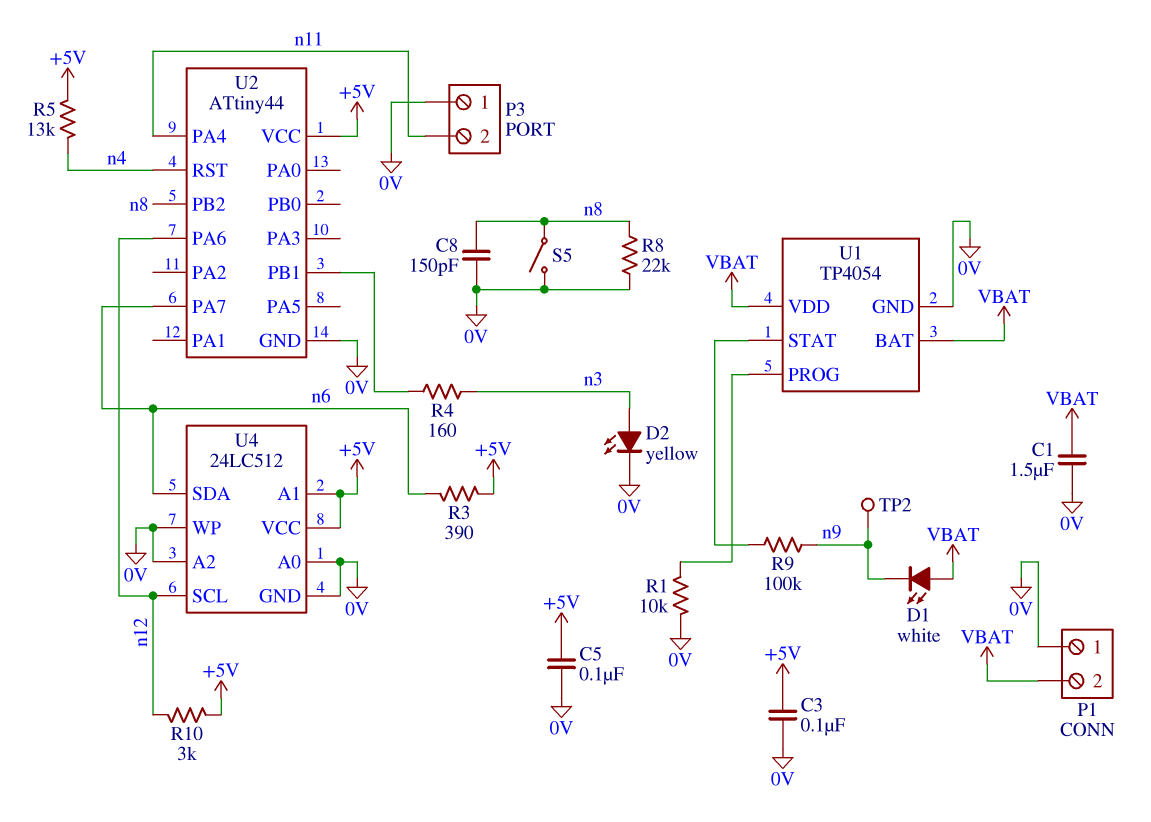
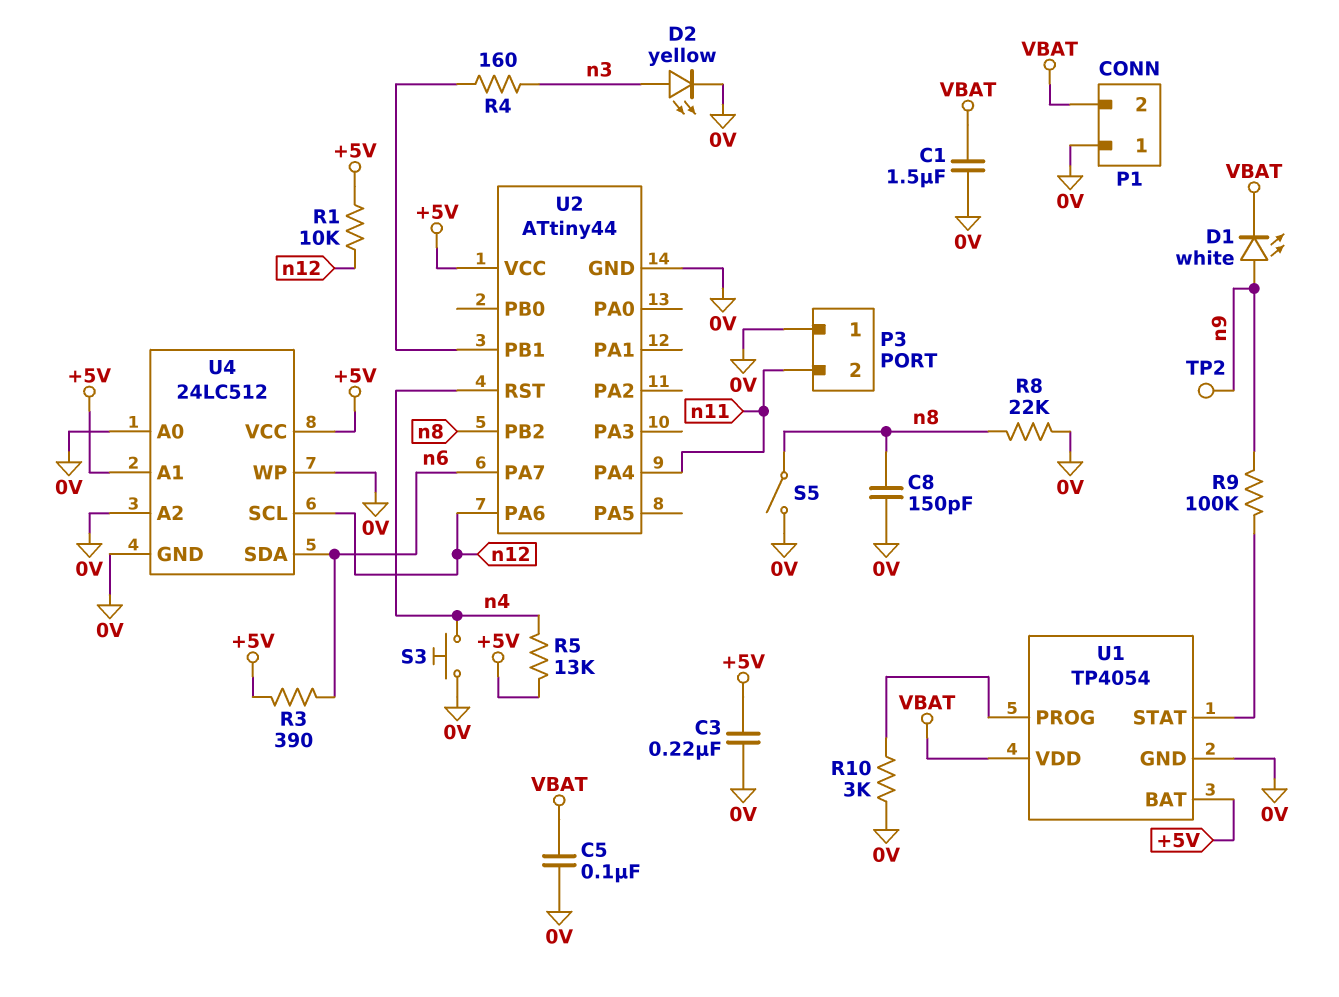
C3: 100nF (+5V, 0V) -> 220nF (+5V, 0V)
C5: 100nF (+5V, 0V) -> 100nF (0V, VBAT)
D1: LED white (A VBAT, K n9) -> LED white (A n9, K VBAT)
R1: 10k (0V, U1/PROG) -> 10k (+5V, n12)
R10: 3k (+5V, n12) -> 3k (0V, U1/PROG)
S3: none -> button (0V, n4)
U1 pin BAT: VBAT -> +5V

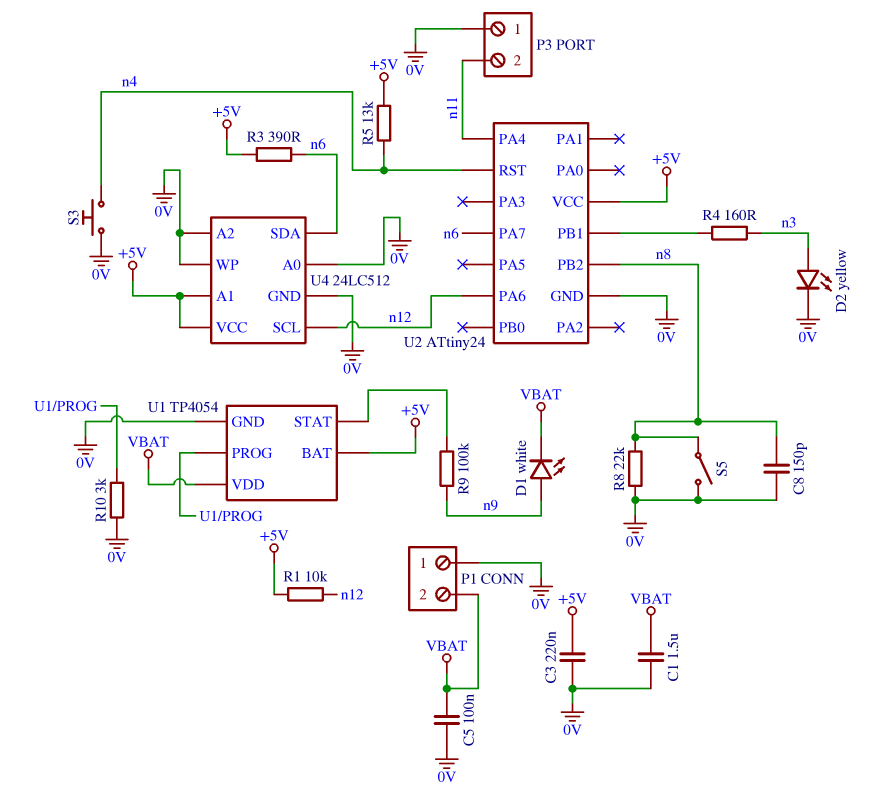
TP2: test point (n9) -> none
U2: ATtiny44 -> ATtiny24

